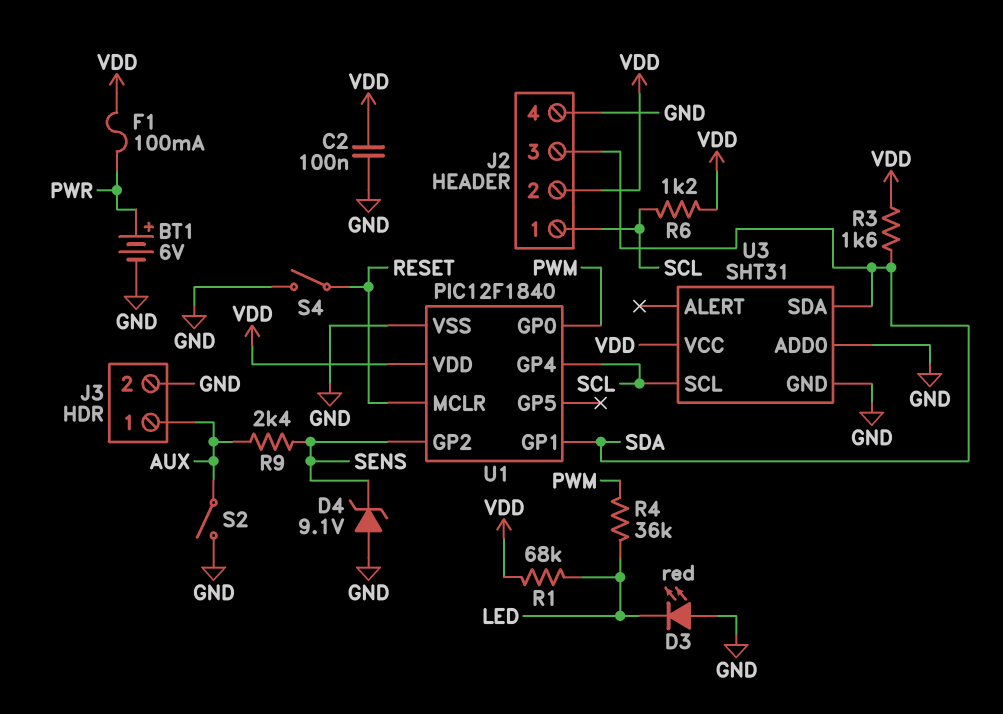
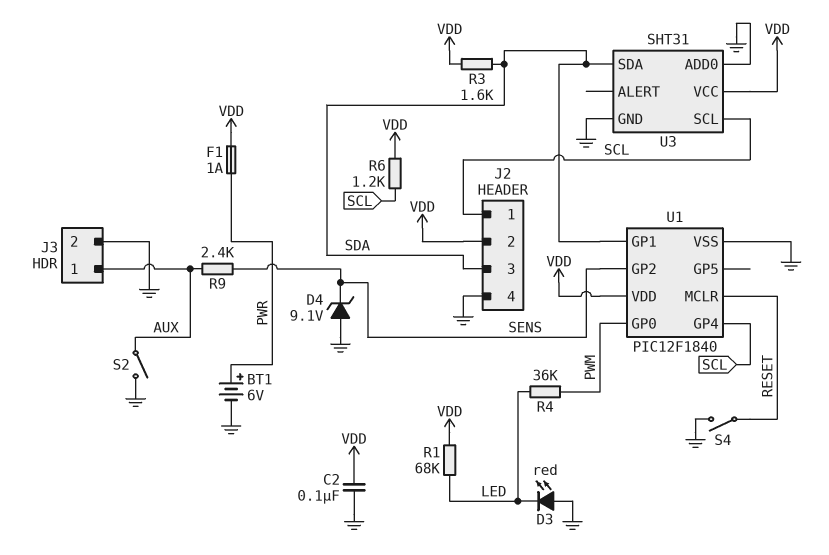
F1: 100mA (PWR, VDD) -> 1A (PWR, VDD)

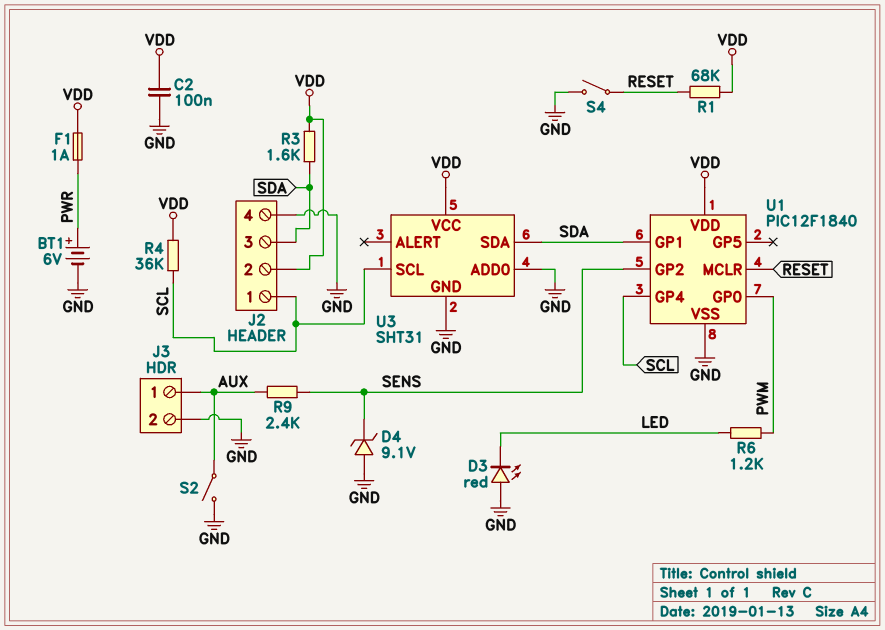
R1: 68k (LED, VDD) -> 68k (RESET, VDD)
R4: 36k (LED, PWM) -> 36k (SCL, VDD)
R6: 1.2k (SCL, VDD) -> 1.2k (LED, PWM)

